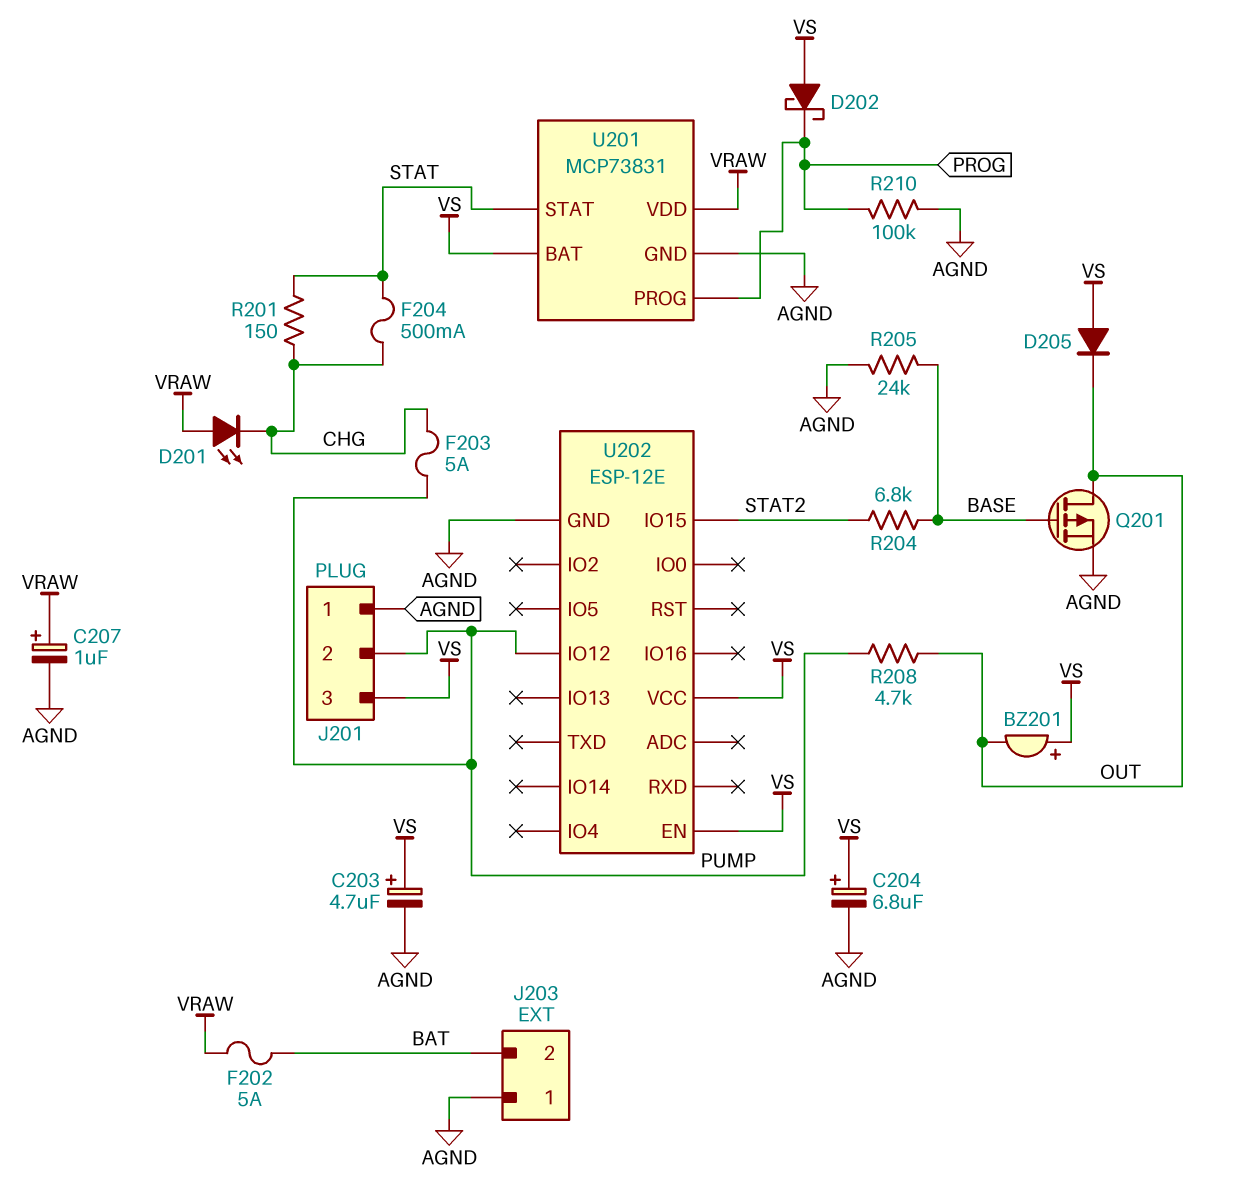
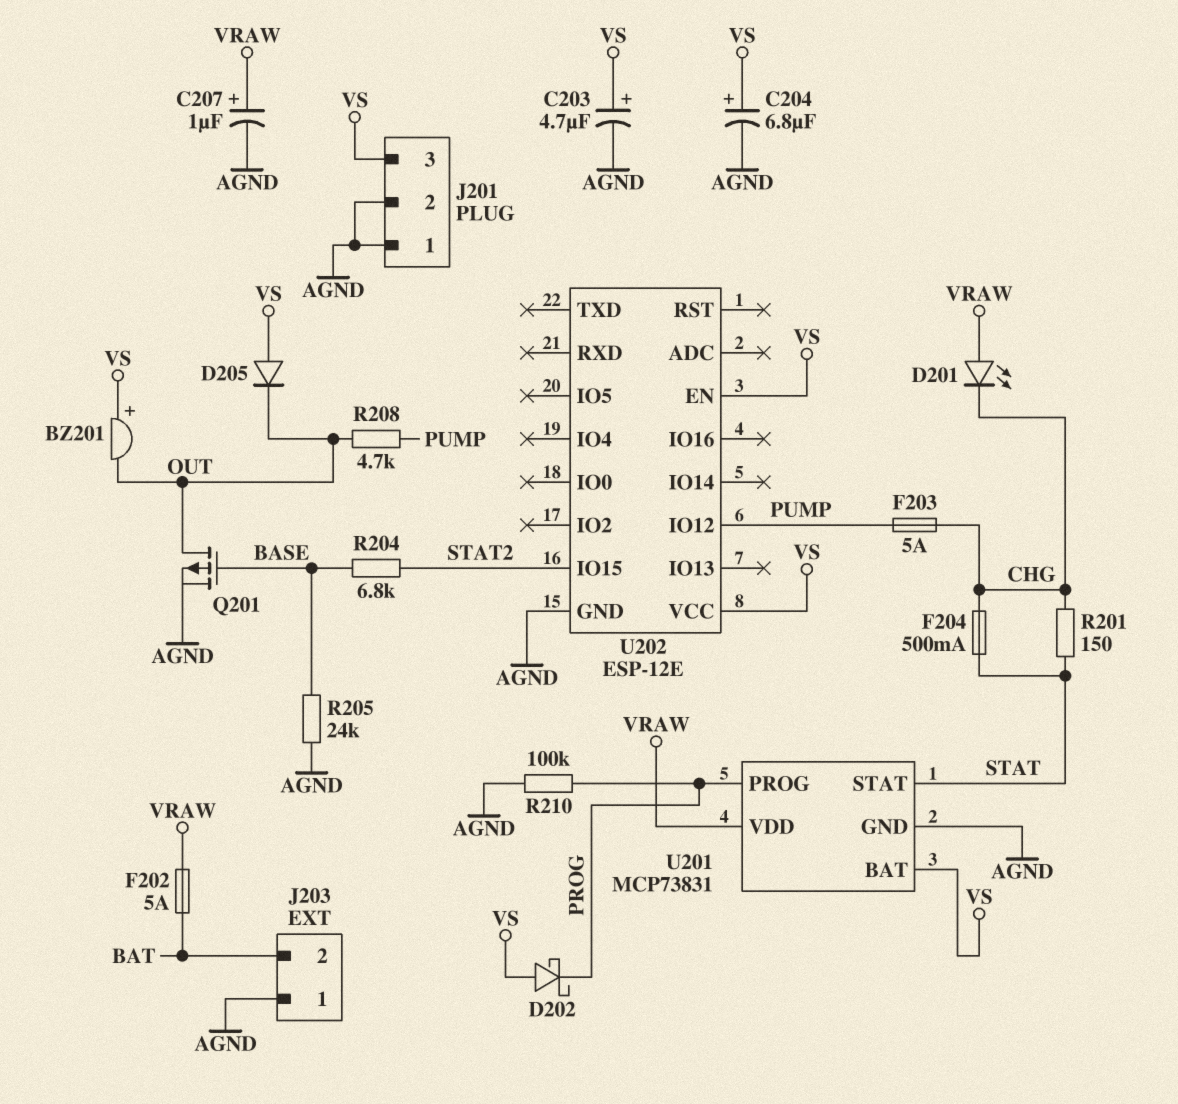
J201 pin 2: PUMP -> AGND

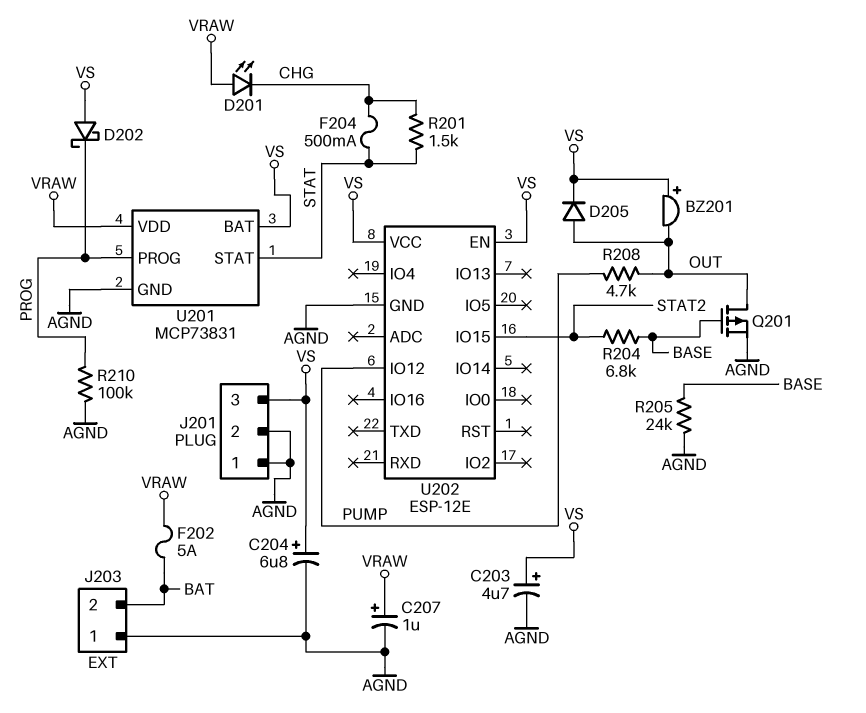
D205: diode (A VS, K OUT) -> diode (A OUT, K VS)
F203: 5A (CHG, PUMP) -> none
R201: 150 (CHG, STAT) -> 1.5k (CHG, STAT)

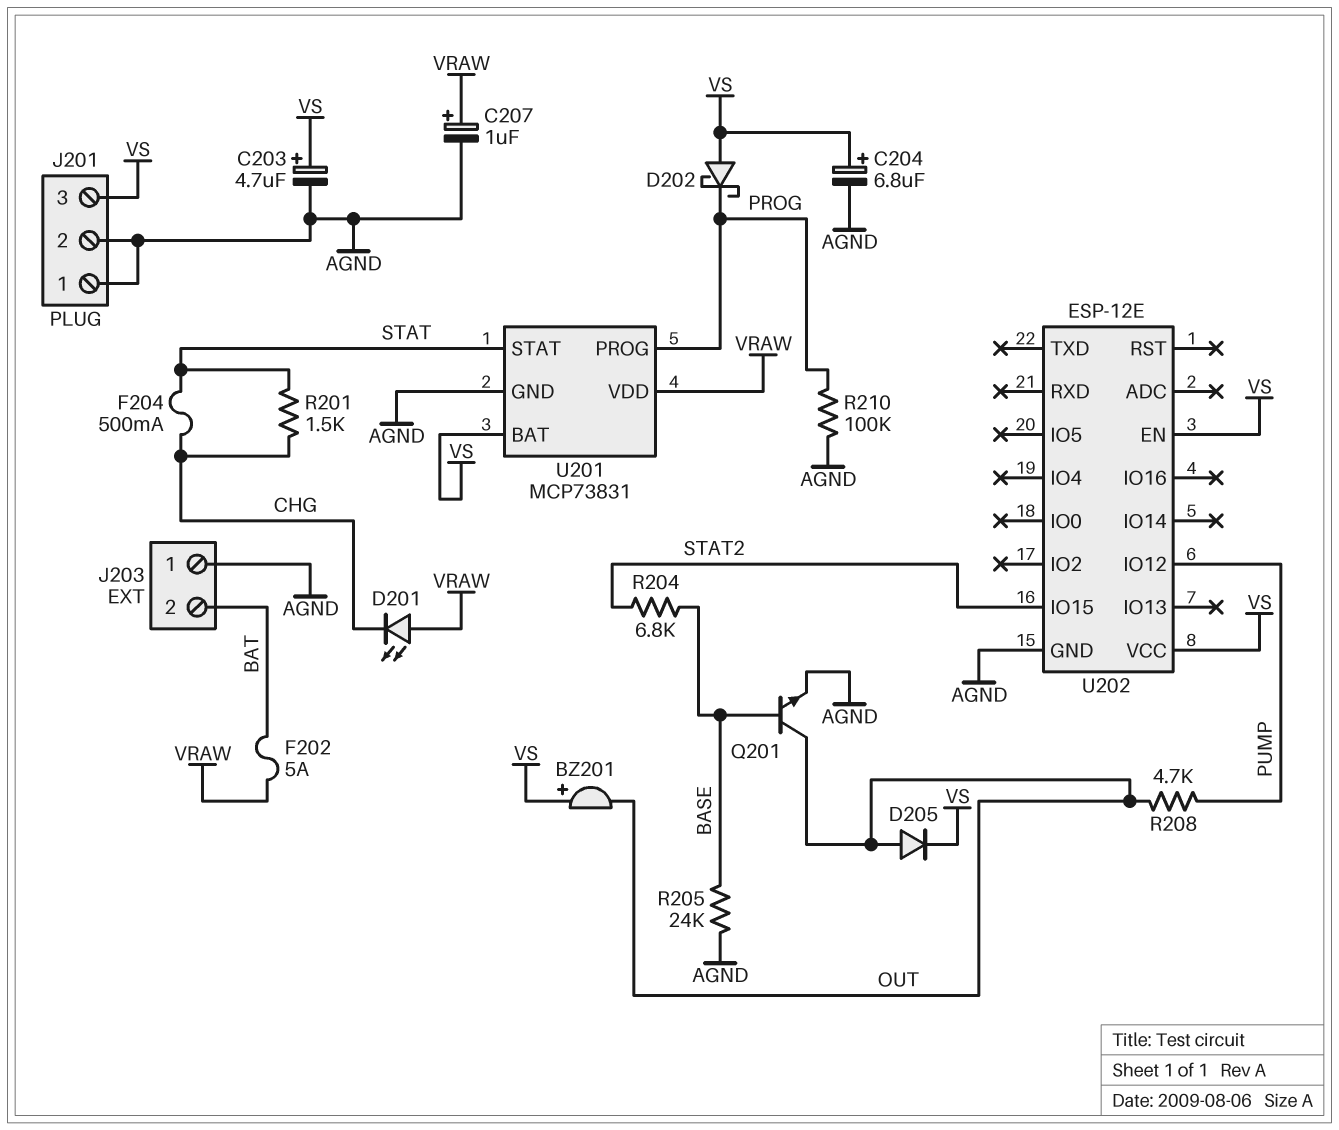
Q201: PMOS (G BASE, D OUT, S AGND) -> NPN (B BASE, C OUT, E AGND)

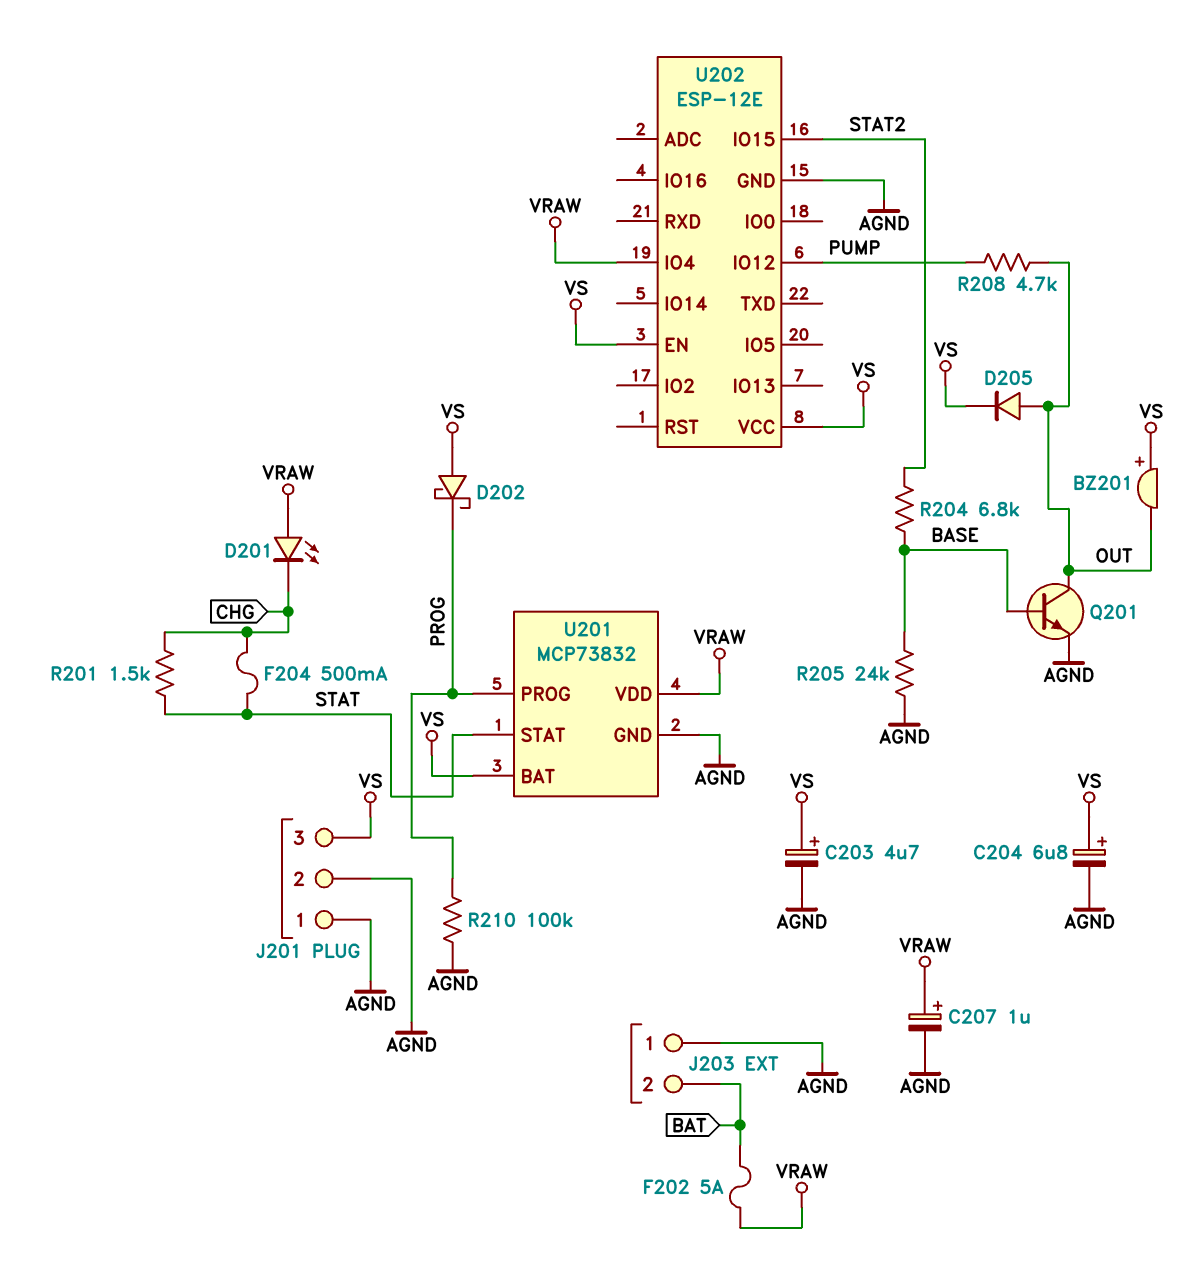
U201: MCP73831 -> MCP73832
U202 pin IO4: none -> VRAW

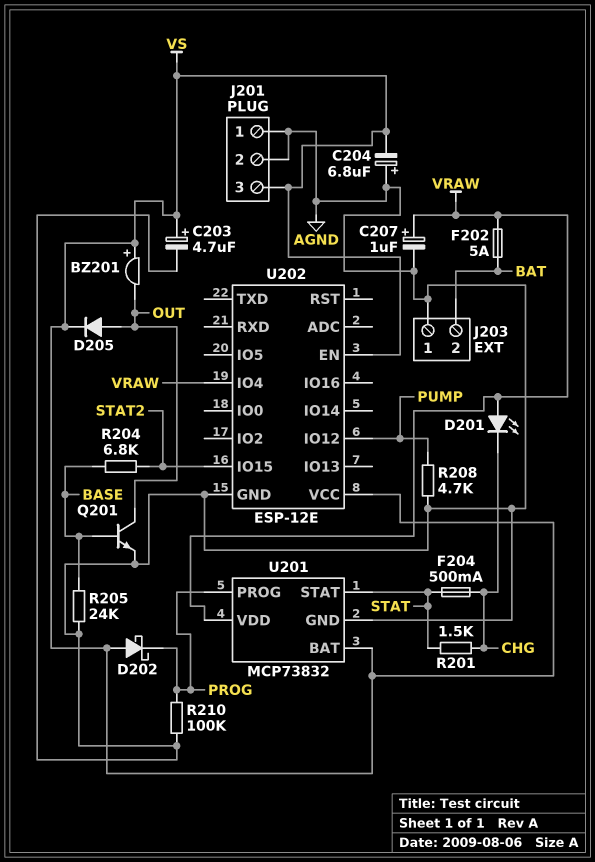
C204: 6.8uF (plus VS, minus AGND) -> 6.8uF (plus AGND, minus VS)
R208: 4.7k (OUT, PUMP) -> 4.7k (AGND, PUMP)

